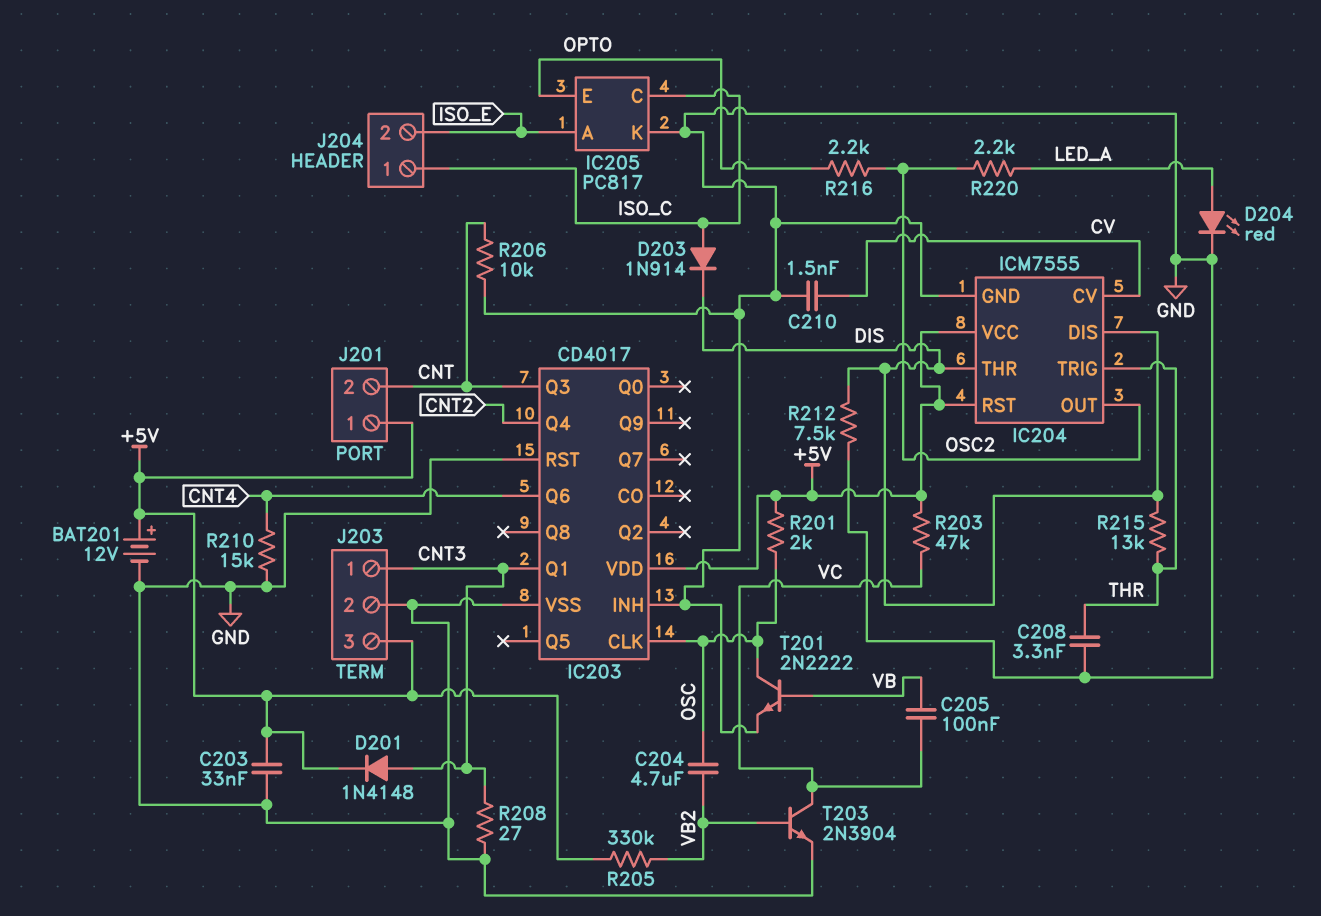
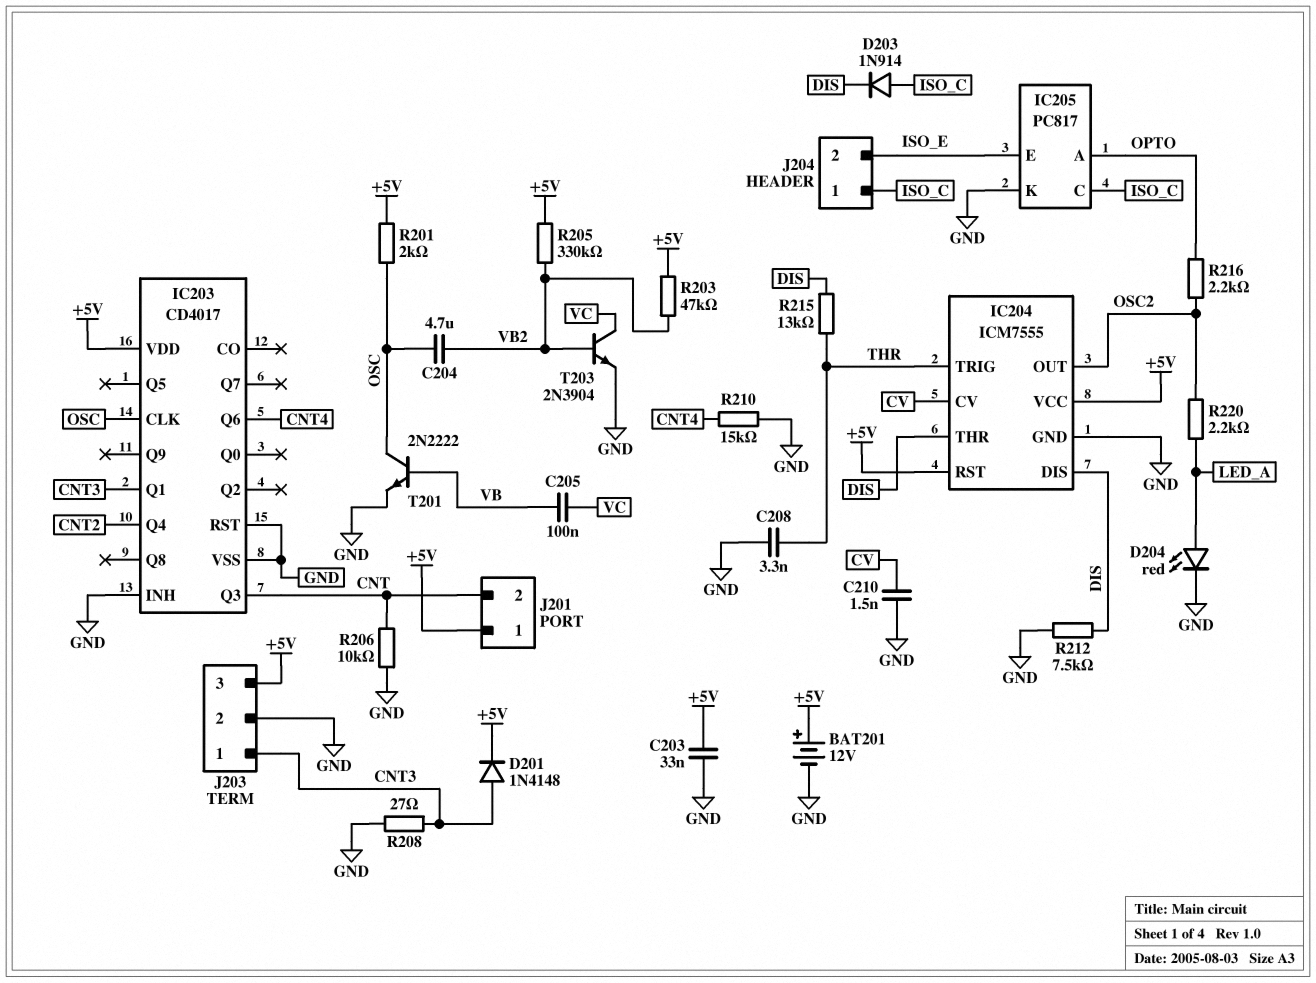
IC205 pin A: ISO_E -> OPTO
IC205 pin E: OPTO -> ISO_E
R203: 47k (+5V, VC) -> 47k (+5V, VB2)

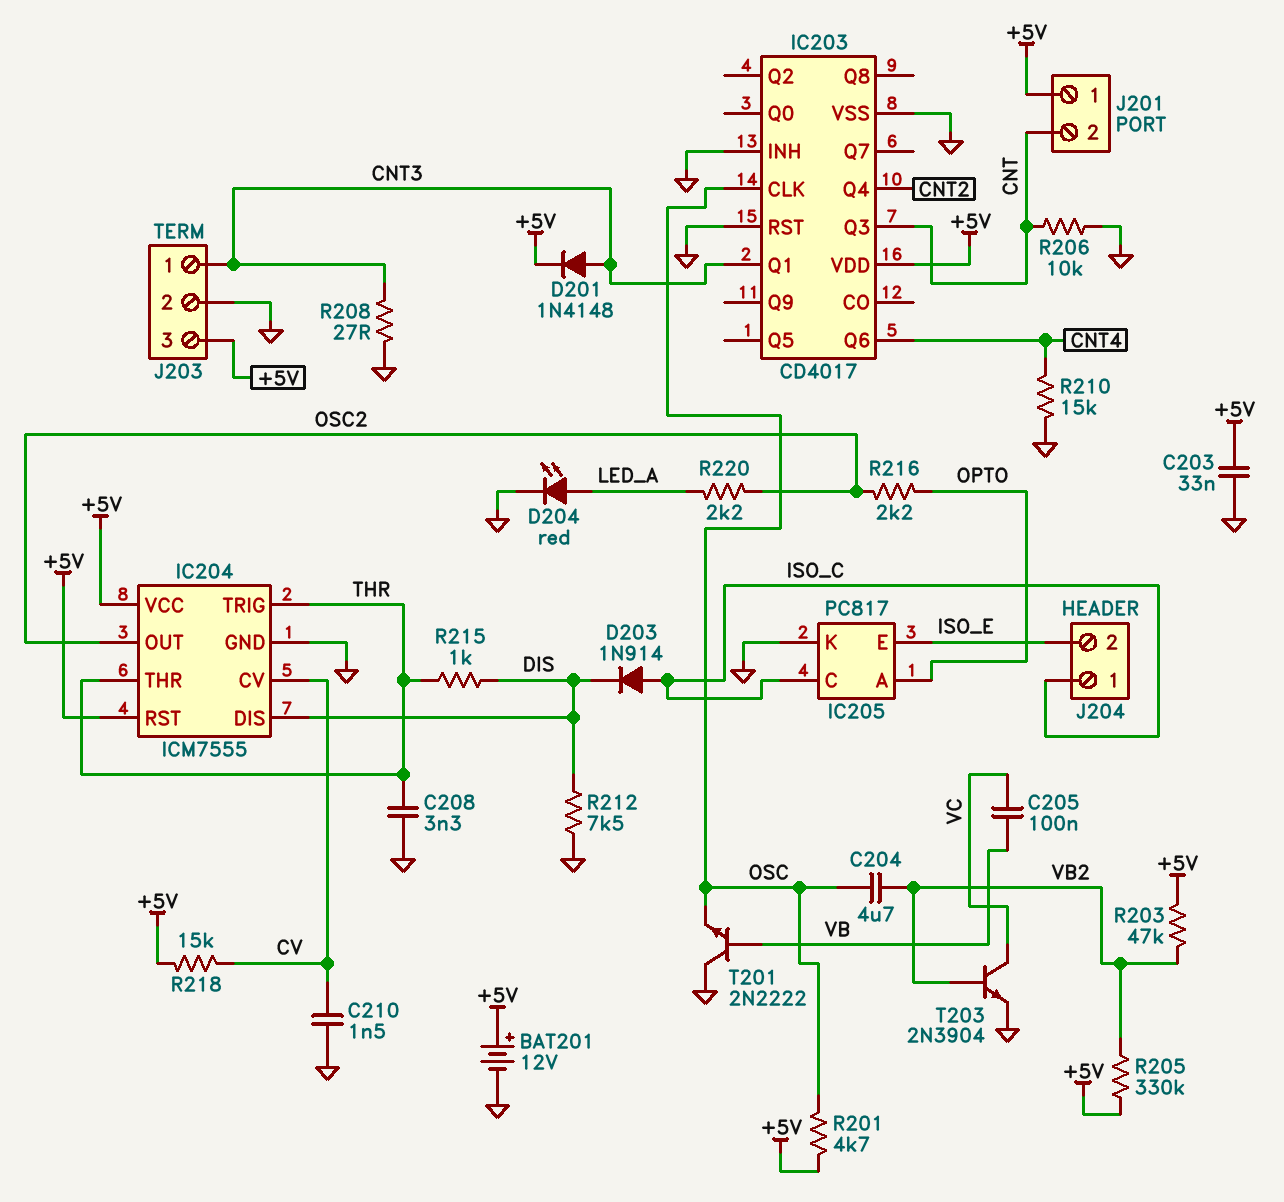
IC204 pin THR: DIS -> THR
R201: 2k (+5V, OSC) -> 4.7k (+5V, OSC)
R215: 13k (DIS, THR) -> 1k (DIS, THR)
R218: none -> 15k (+5V, CV)
T201: NPN 2N2222 (B VB, C OSC, E GND) -> NPN 2N2222 (B VB, C GND, E OSC)

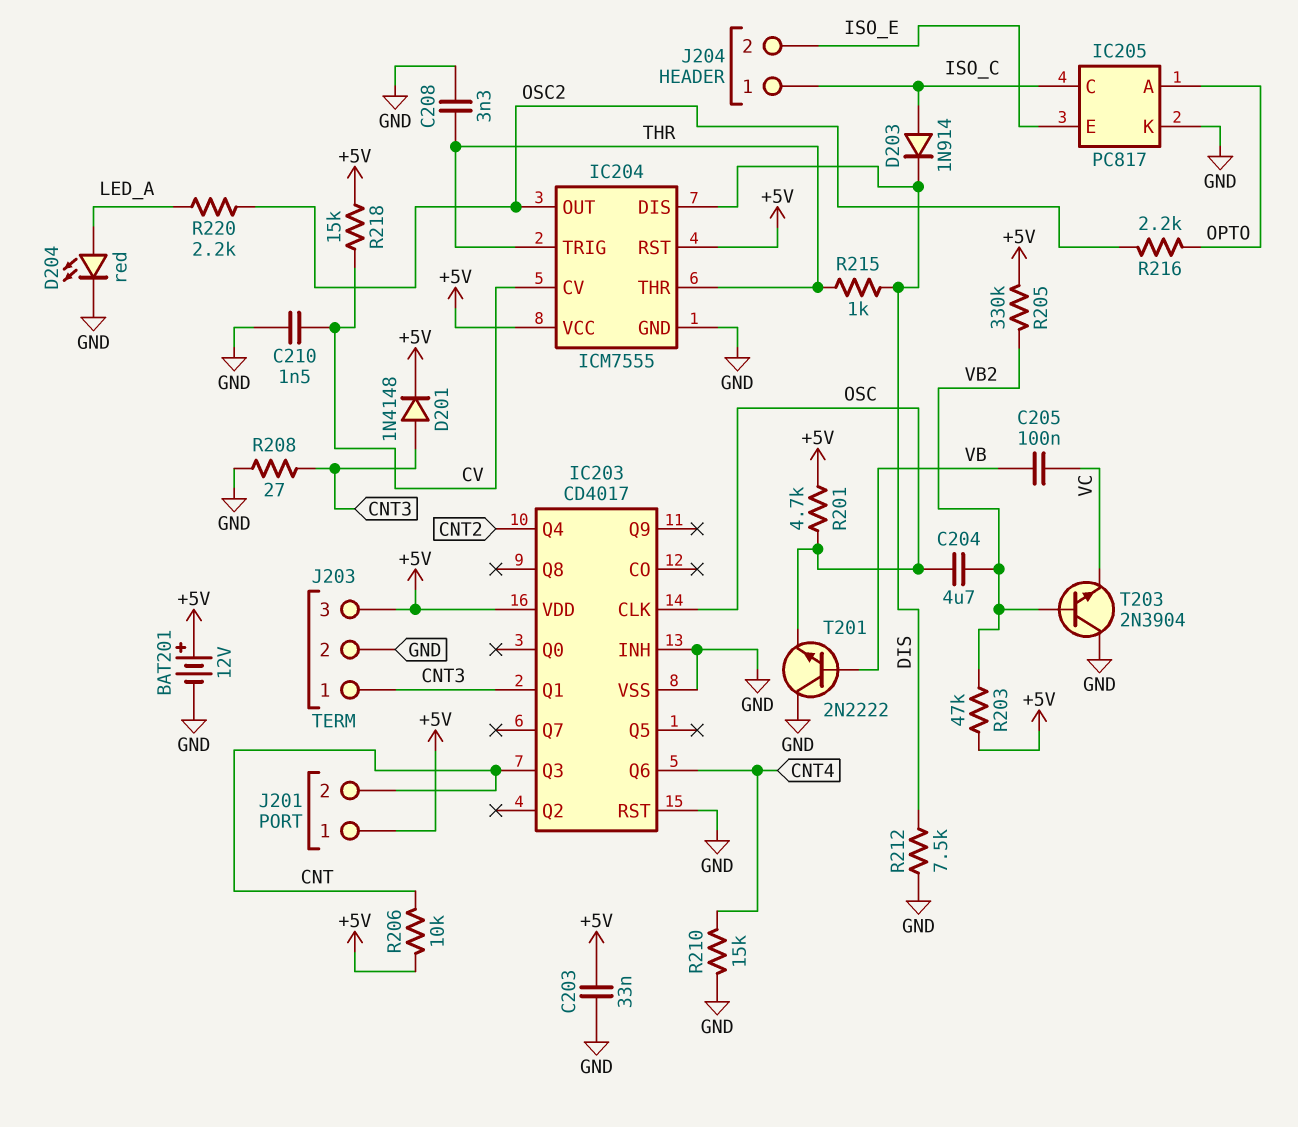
R206: 10k (CNT, GND) -> 10k (+5V, CNT)
T203: NPN 2N3904 (B VB2, C VC, E GND) -> NPN 2N3904 (B VB2, C GND, E VC)

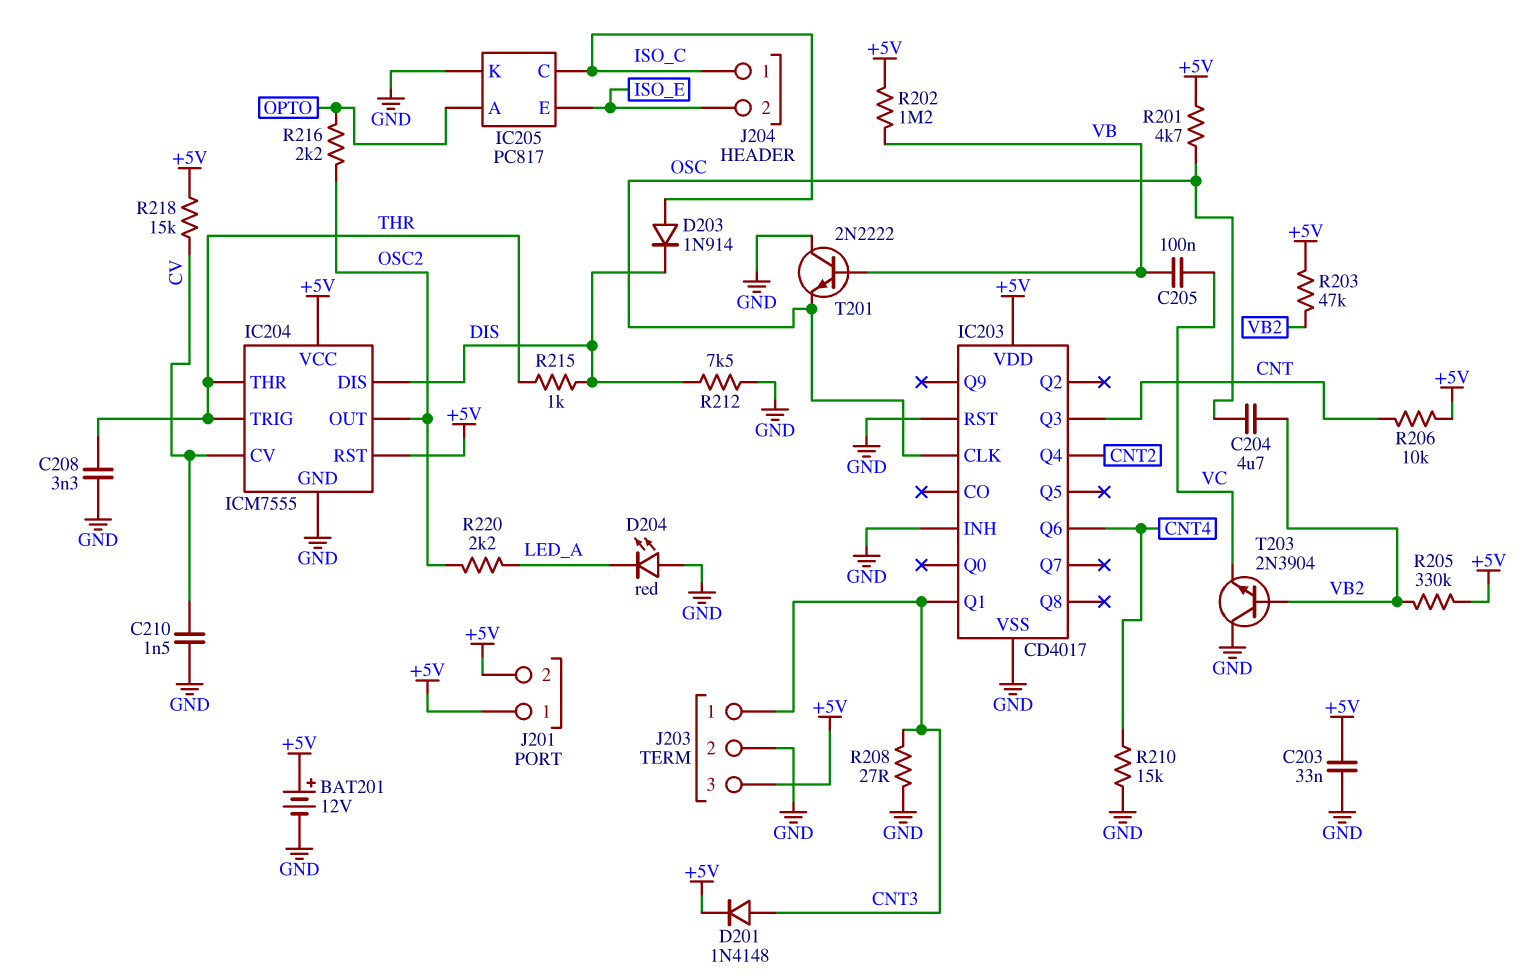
D204: LED red (A LED_A, K GND) -> LED red (A GND, K LED_A)
J201 pin 2: CNT -> +5V
R202: none -> 1.2M (+5V, VB)

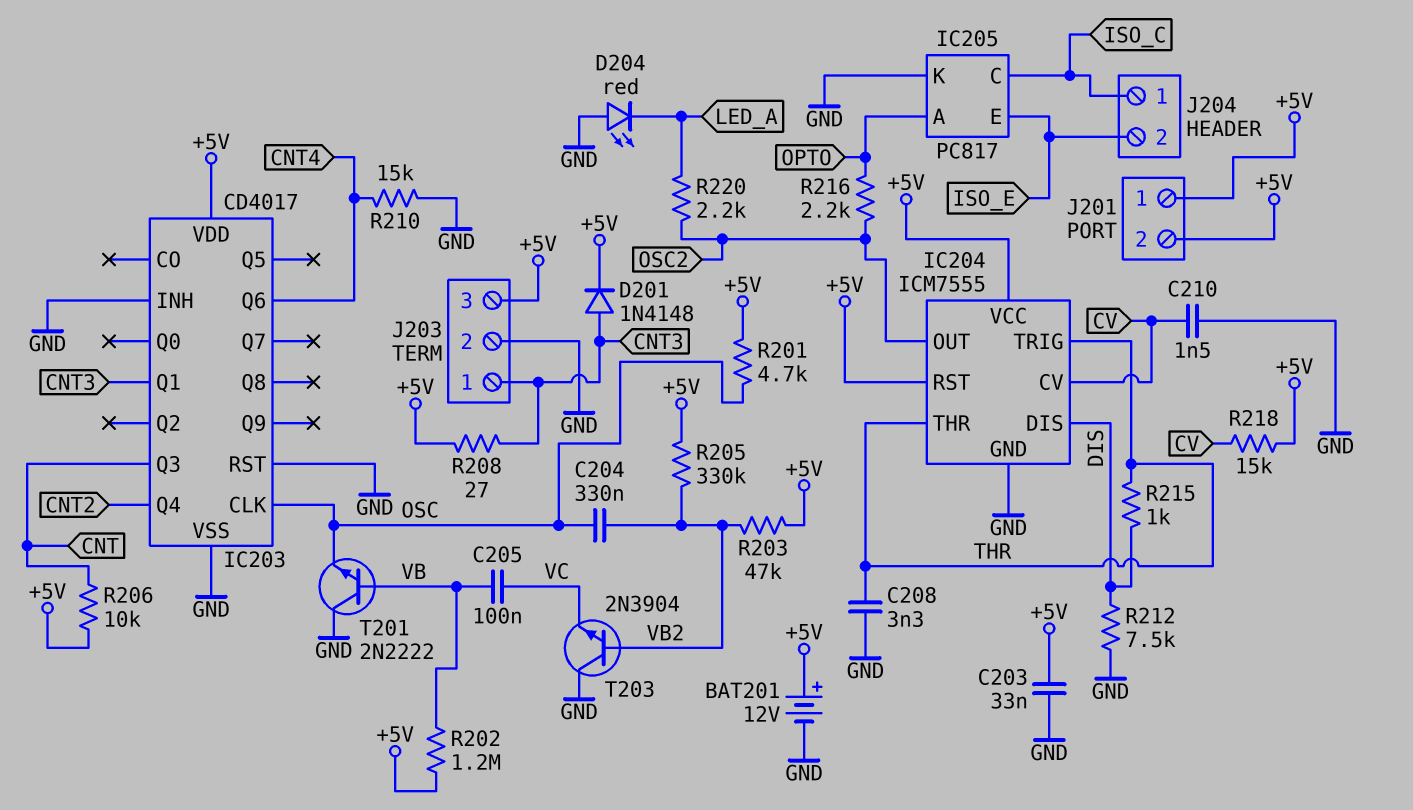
C204: 4.7uF (OSC, VB2) -> 330nF (OSC, VB2)
D203: diode 1N914 (A ISO_C, K DIS) -> none
R208: 27 (CNT3, GND) -> 27 (+5V, CNT3)

